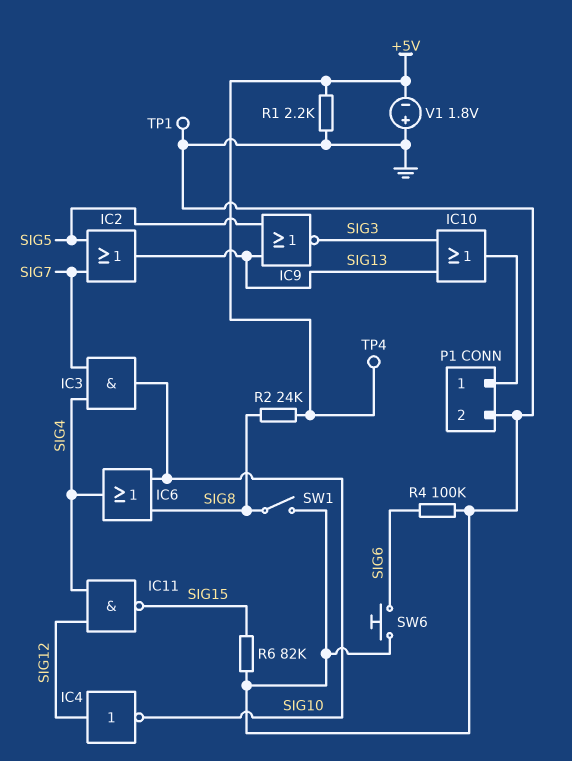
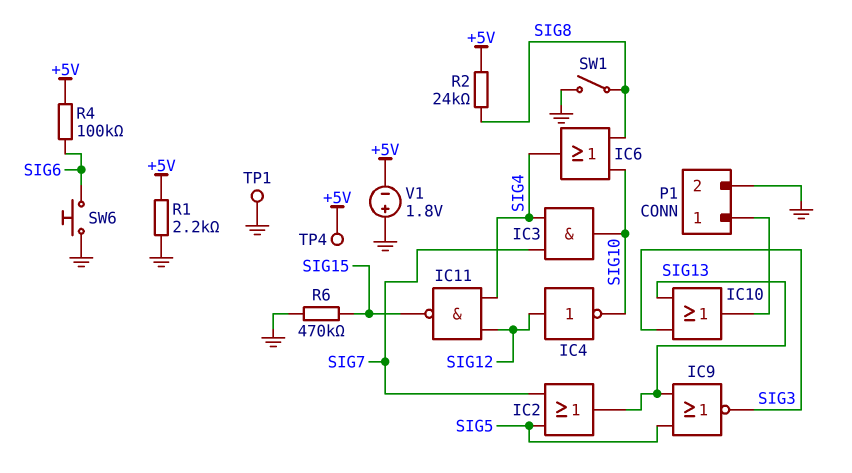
R4: 100k (GND, SIG6) -> 100k (+5V, SIG6)
R6: 82k (GND, SIG15) -> 470k (GND, SIG15)

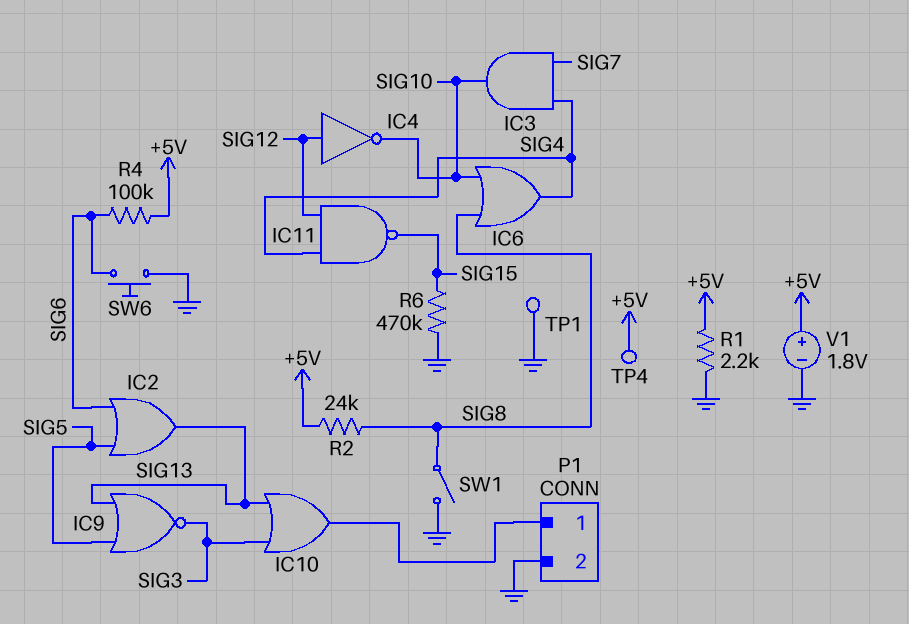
IC2: OR (in SIG5, in SIG7, out SIG13) -> OR (in SIG5, in SIG6, out SIG13)
V1: 1.8V (plus GND, minus +5V) -> 1.8V (plus +5V, minus GND)

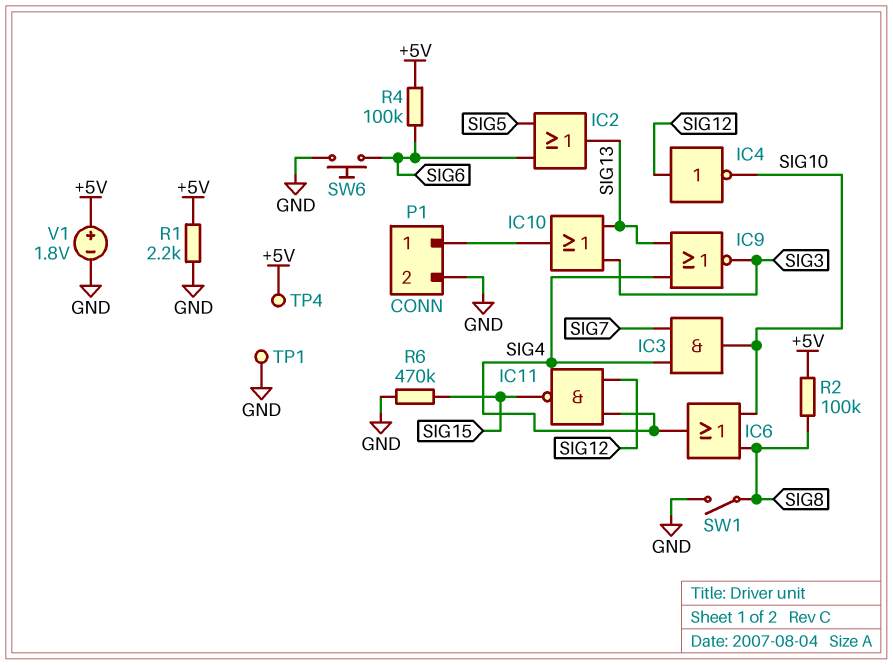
IC9: NOR (in SIG5, in SIG13, out SIG3) -> NOR (in SIG4, in SIG13, out SIG3)
R2: 24k (+5V, SIG8) -> 100k (+5V, SIG8)

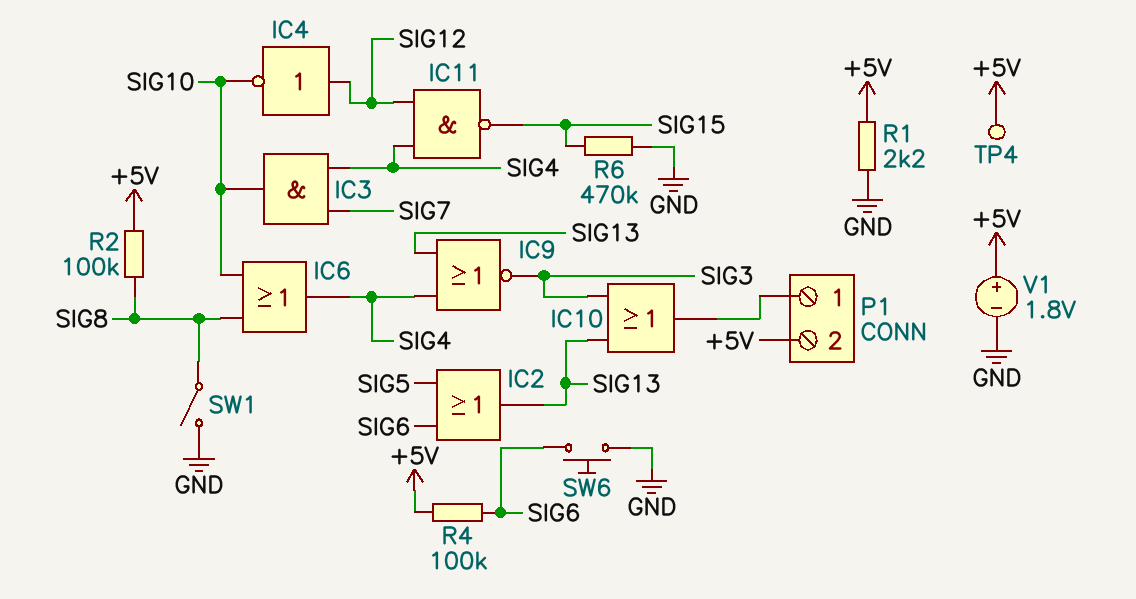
P1 pin 2: GND -> +5V
TP1: test point (GND) -> none

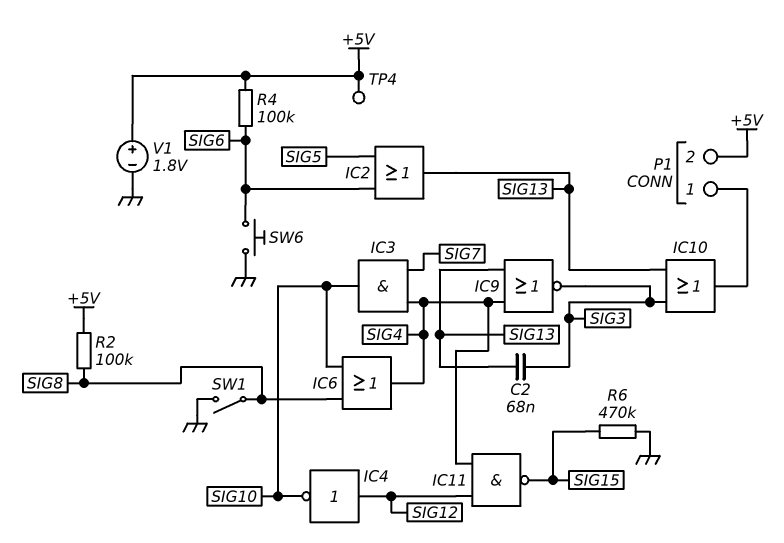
C2: none -> 68nF (SIG3, SIG13)
R1: 2.2k (+5V, GND) -> none

